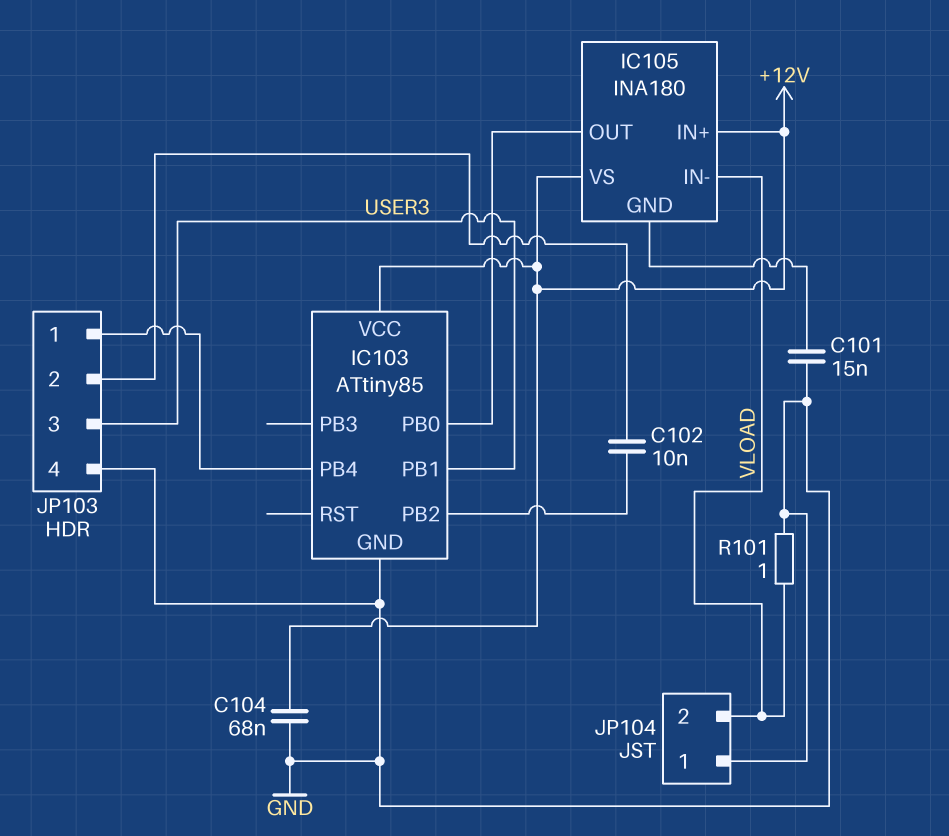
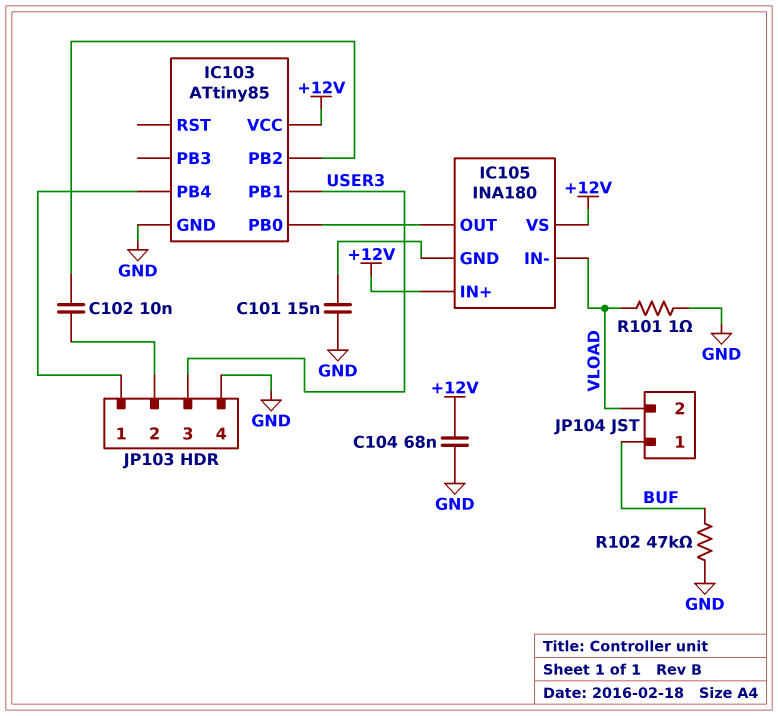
JP104 pin 1: GND -> BUF
R102: none -> 47k (BUF, GND)

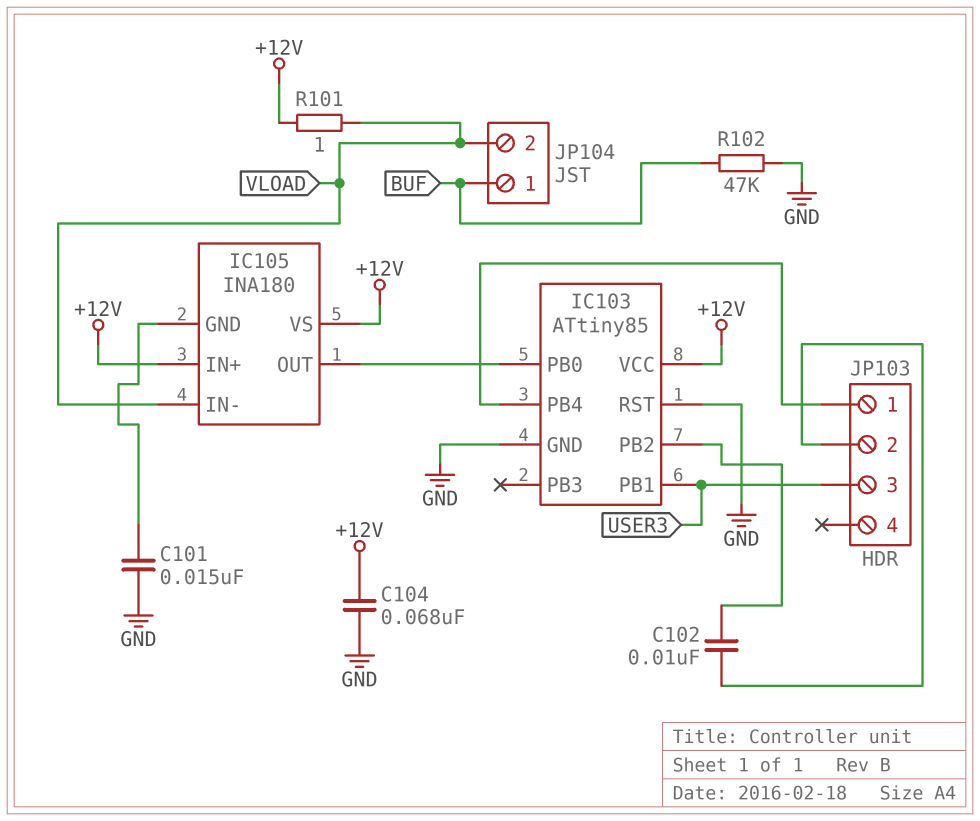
IC103 pin RST: none -> GND
JP103 pin 4: GND -> none
R101: 1 (GND, VLOAD) -> 1 (+12V, VLOAD)

